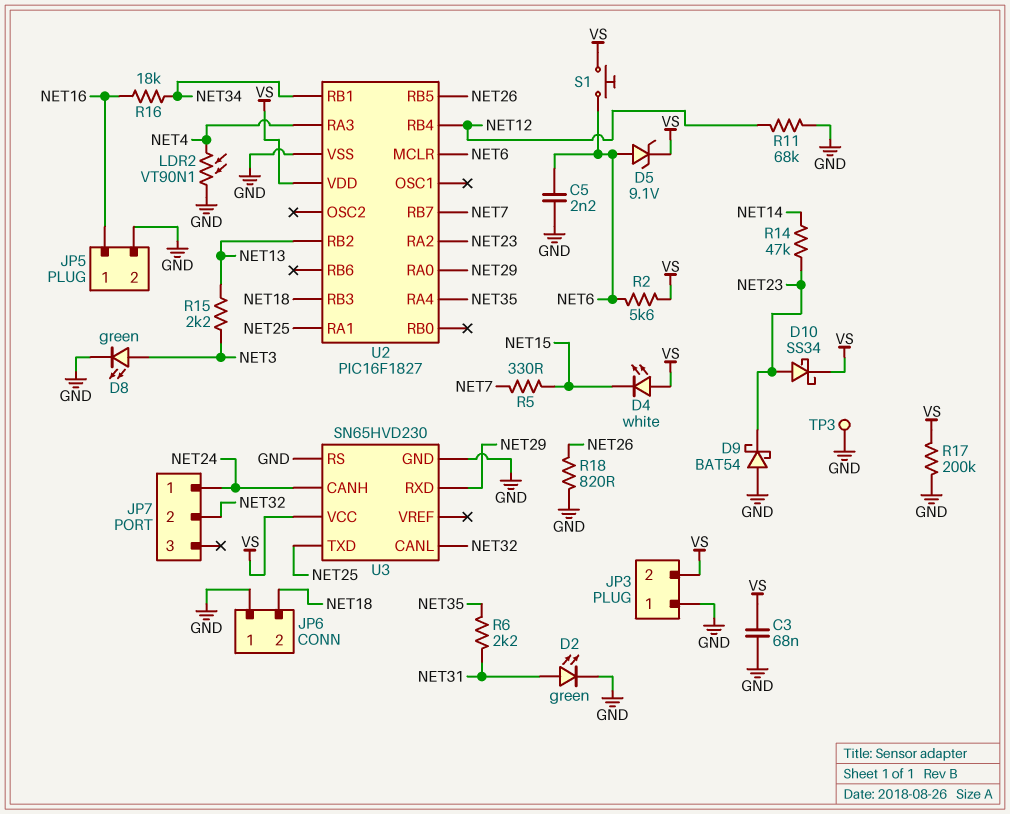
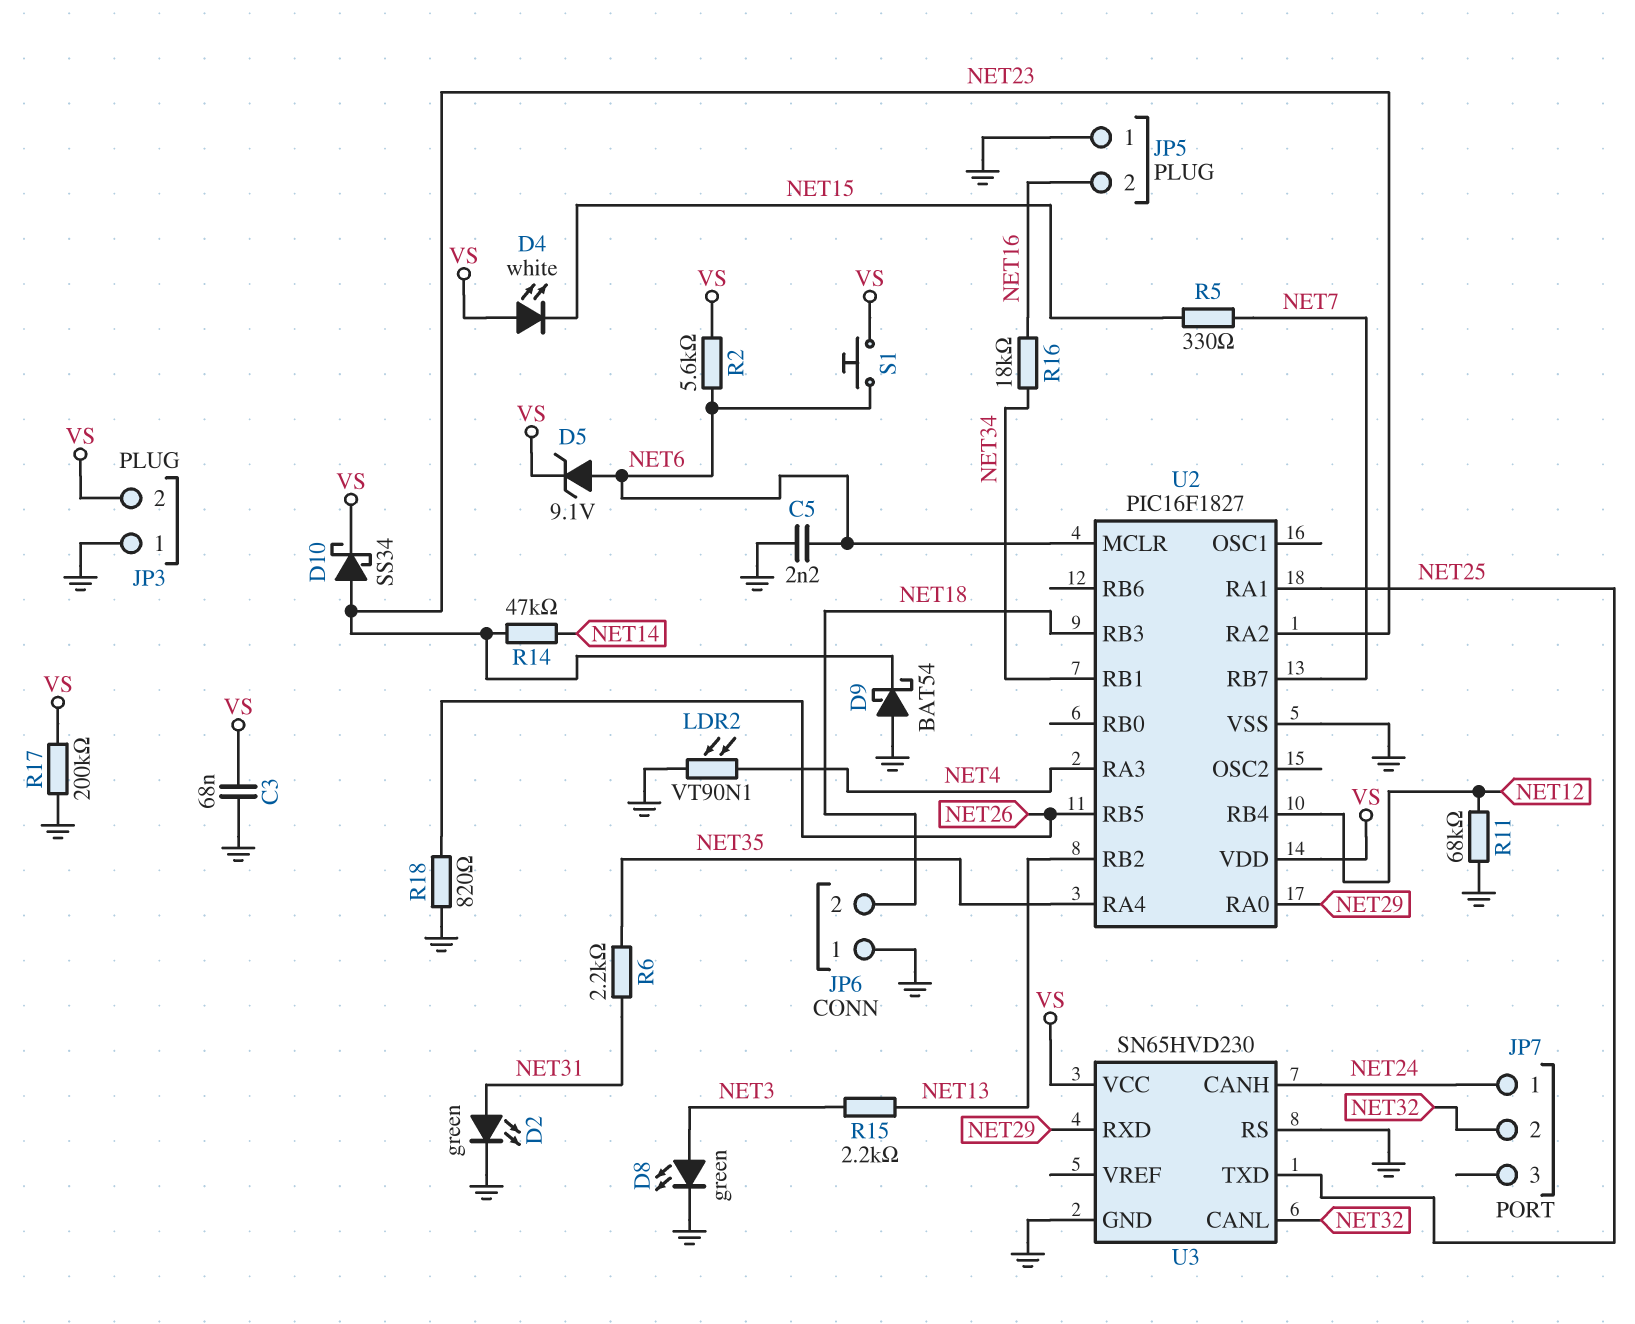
JP5 pin 1: NET16 -> GND
JP5 pin 2: GND -> NET16
TP3: test point (GND) -> none

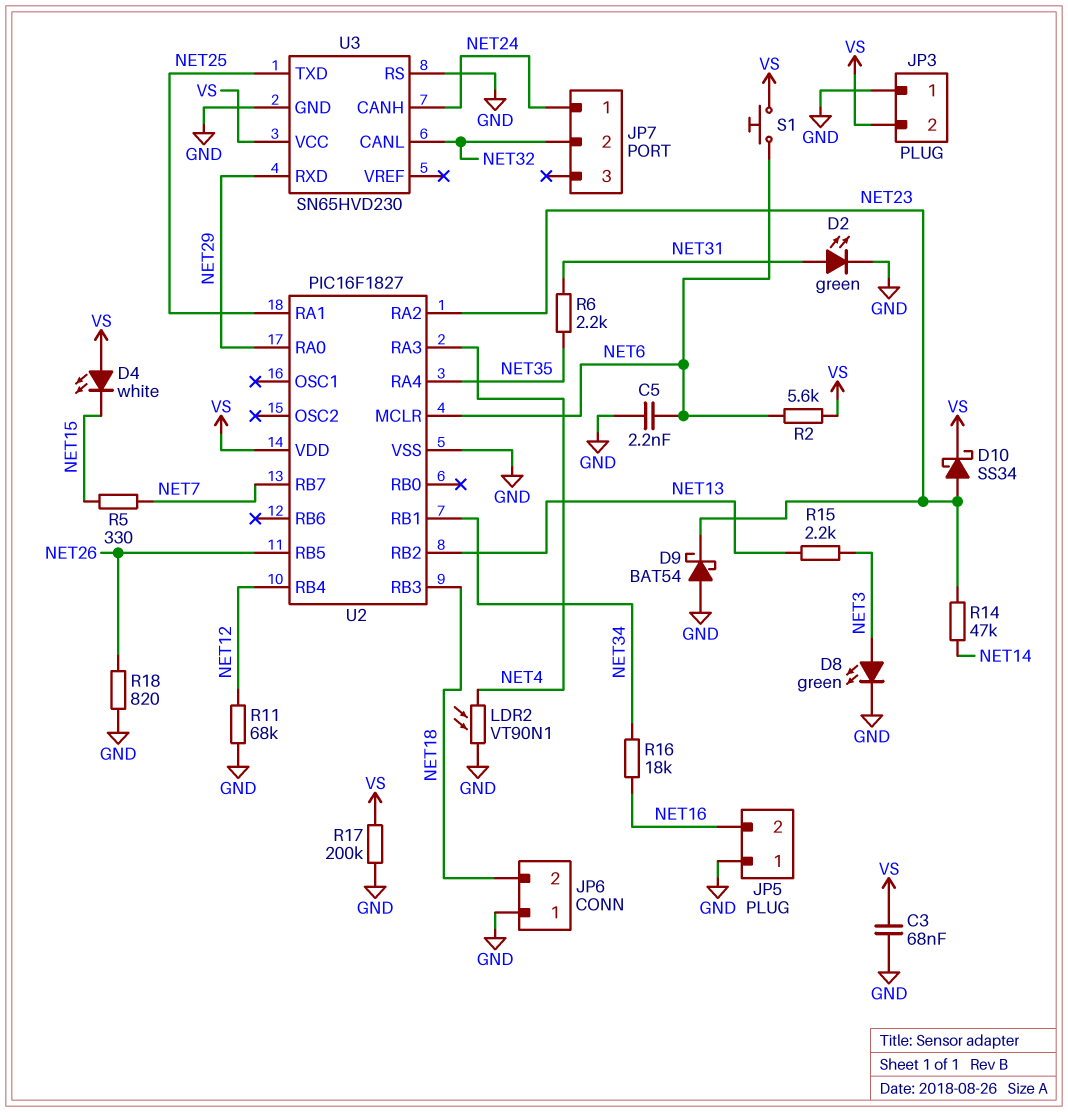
D5: zener 9.1V (A NET6, K VS) -> none

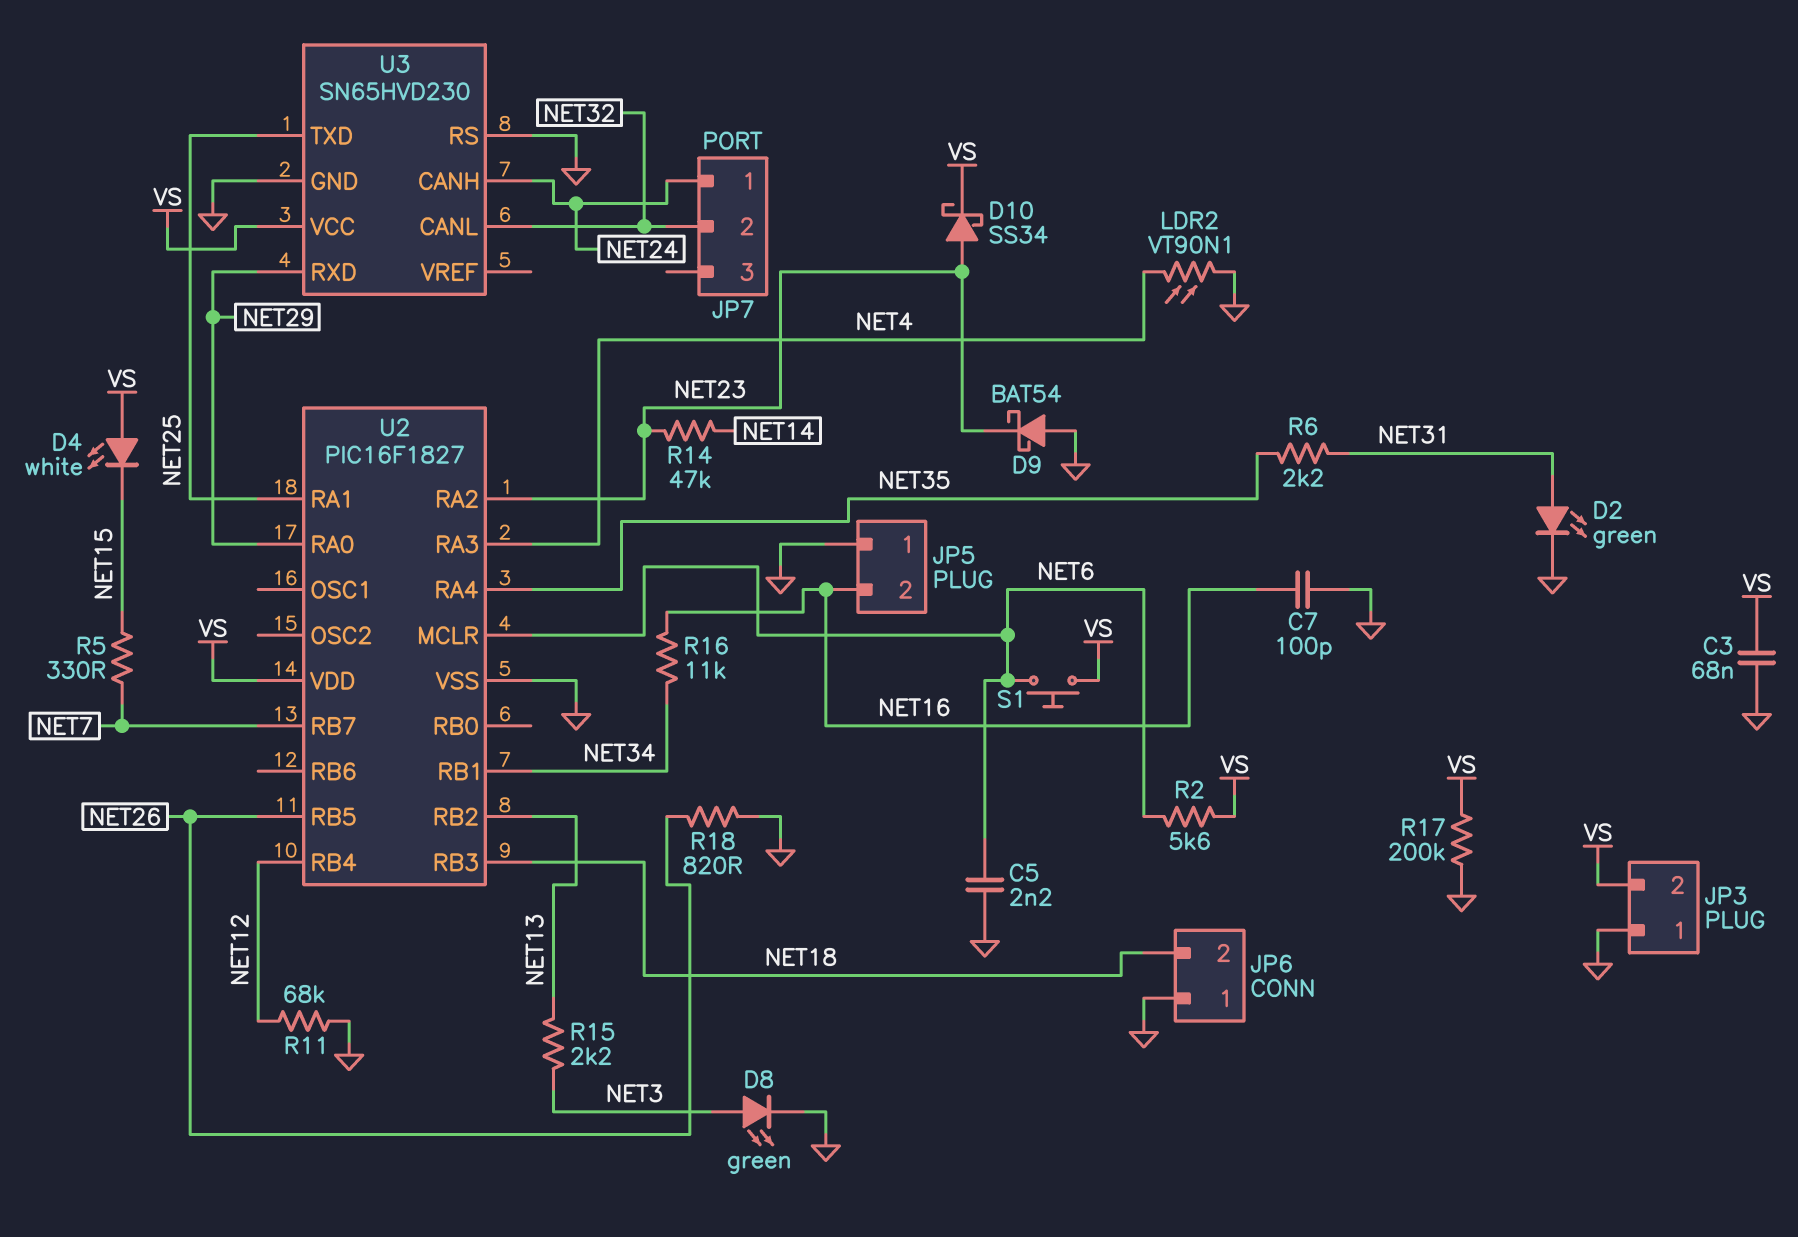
C7: none -> 100pF (GND, NET16)
R16: 18k (NET16, NET34) -> 11k (NET16, NET34)

